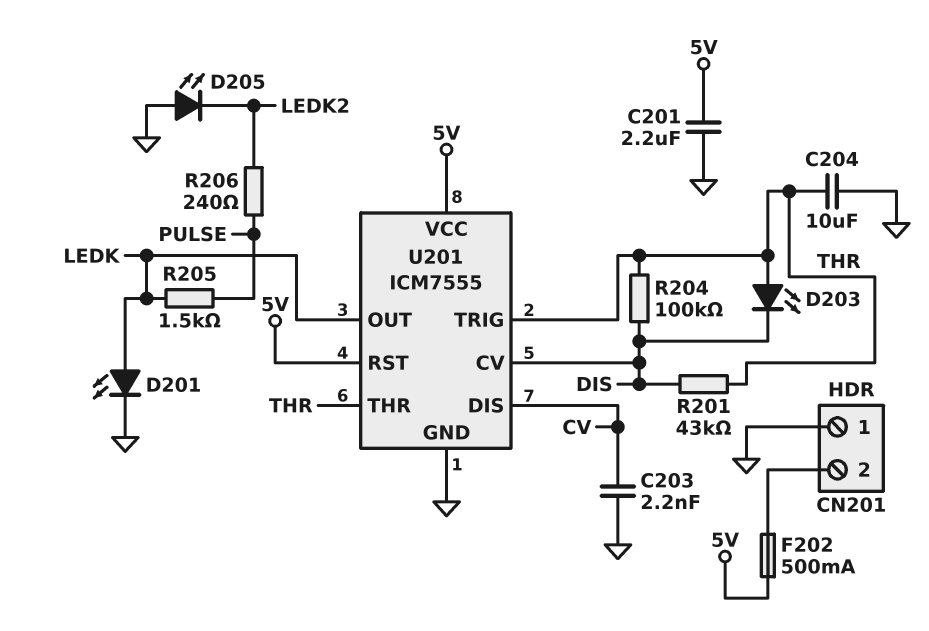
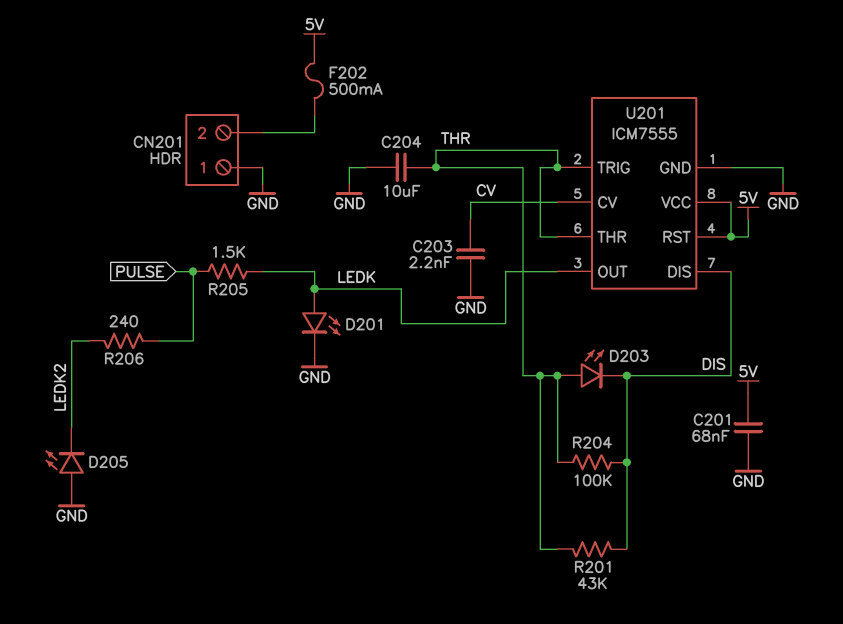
C201: 2.2uF (5V, GND) -> 68nF (5V, GND)
U201 pin CV: DIS -> CV
U201 pin DIS: CV -> DIS

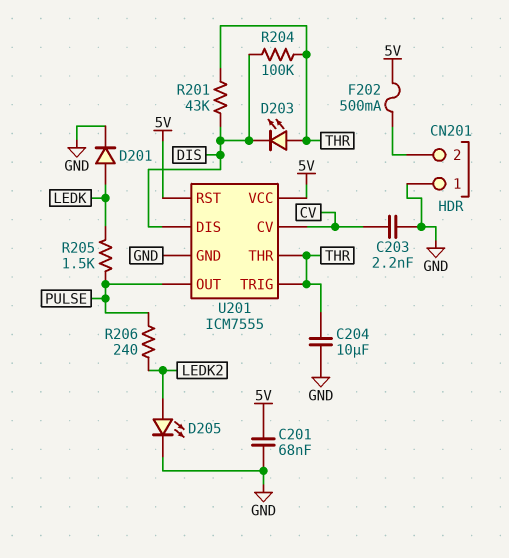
D201: LED (A LEDK, K GND) -> diode (A LEDK, K GND)
D205: LED (A GND, K LEDK2) -> LED (A LEDK2, K GND)
U201 pin OUT: LEDK -> PULSE

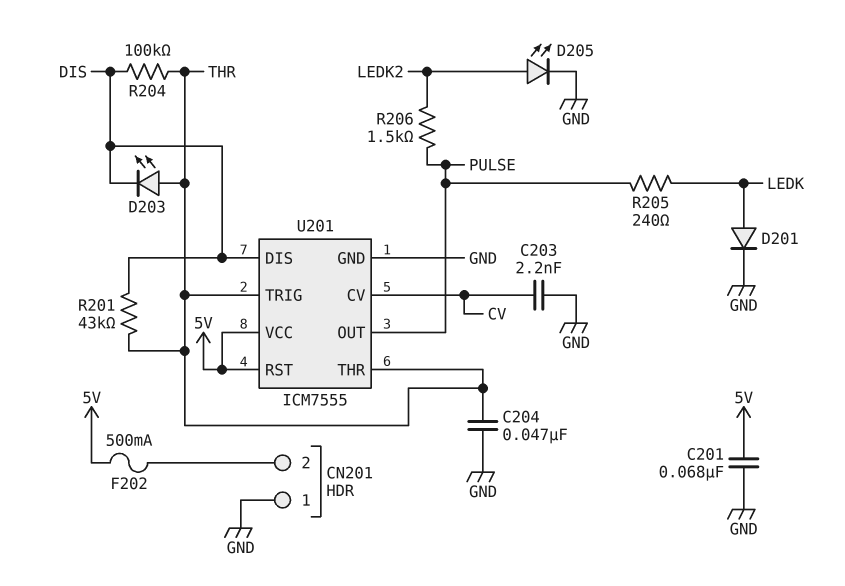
C204: 10uF (GND, THR) -> 47nF (GND, THR)
R205: 1.5k (LEDK, PULSE) -> 240 (LEDK, PULSE)
R206: 240 (LEDK2, PULSE) -> 1.5k (LEDK2, PULSE)

